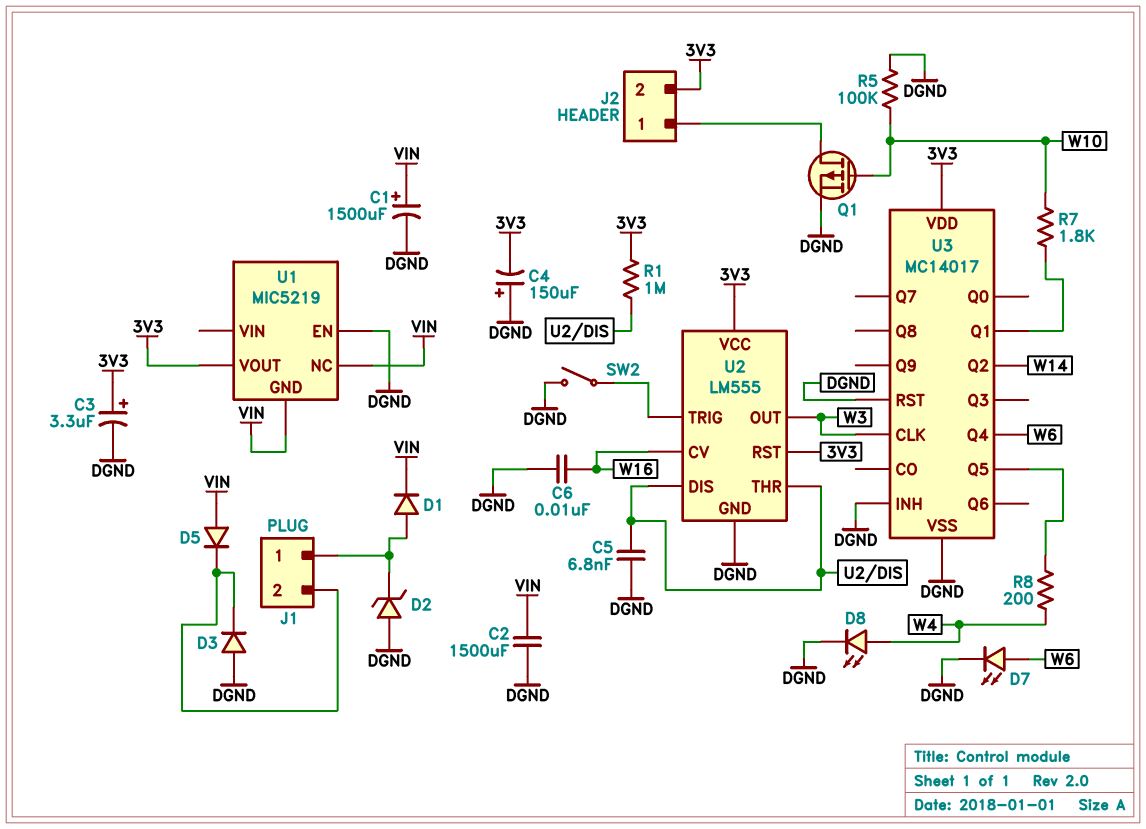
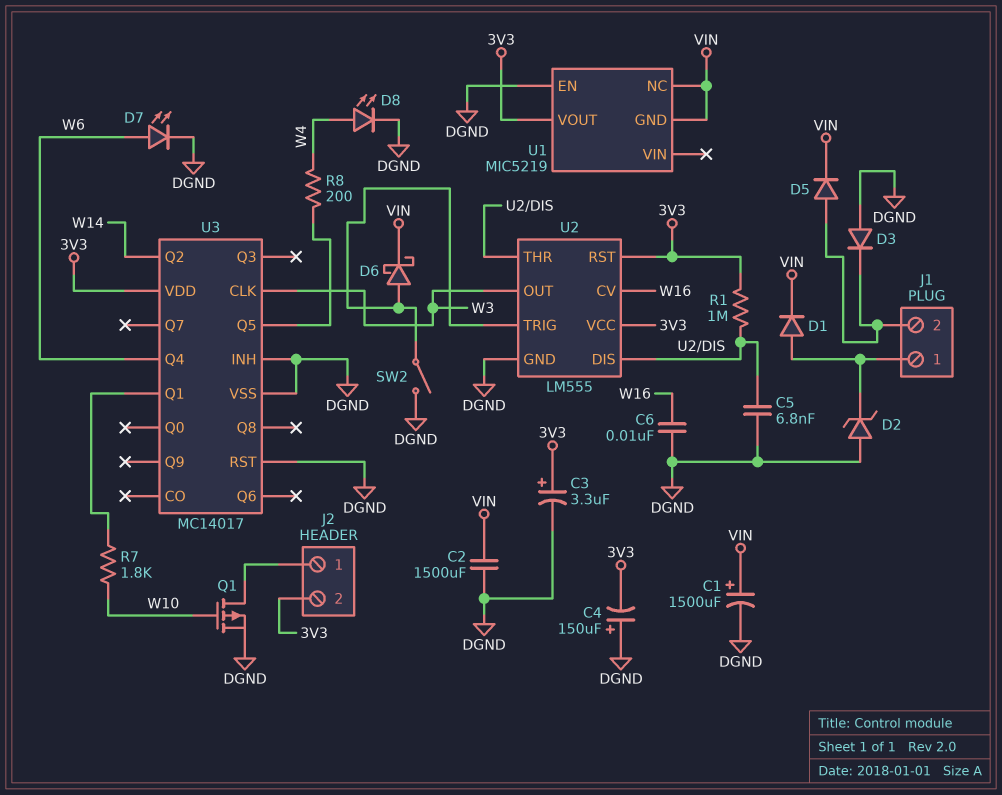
D5: diode (A VIN, K J1/2) -> diode (A J1/2, K VIN)
D6: none -> schottky (A U2/TRIG, K VIN)
R5: 100k (DGND, W10) -> none

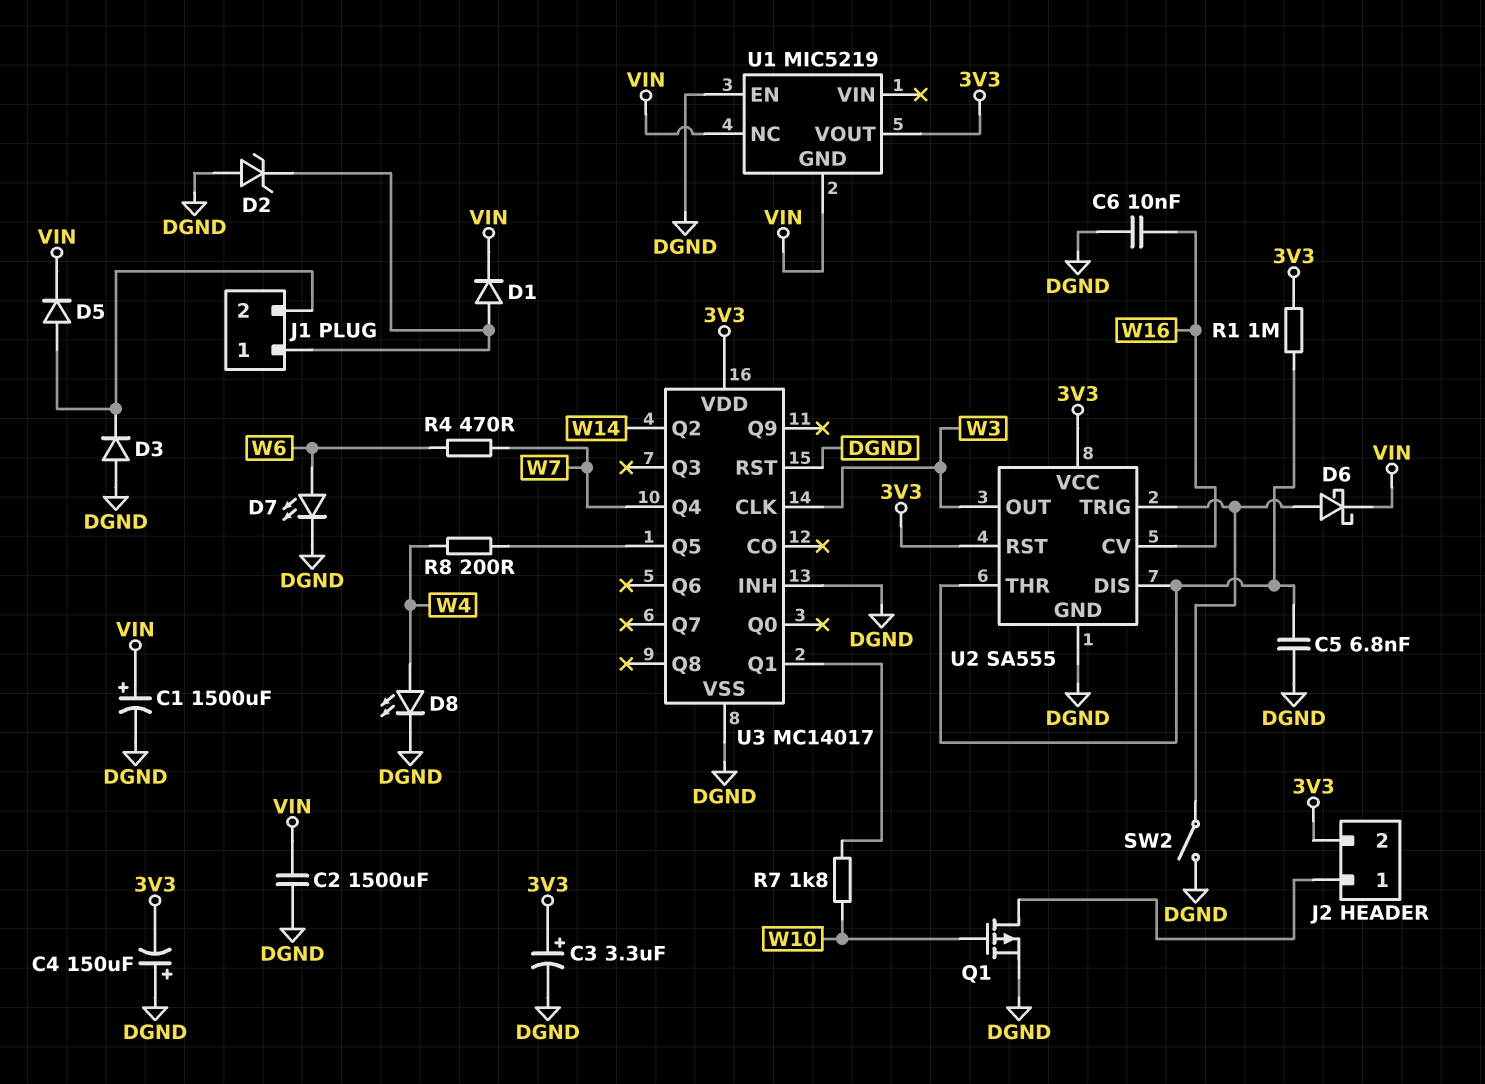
R4: none -> 470 (W6, W7)
U2: LM555 -> SA555
U3 pin Q4: W6 -> W7

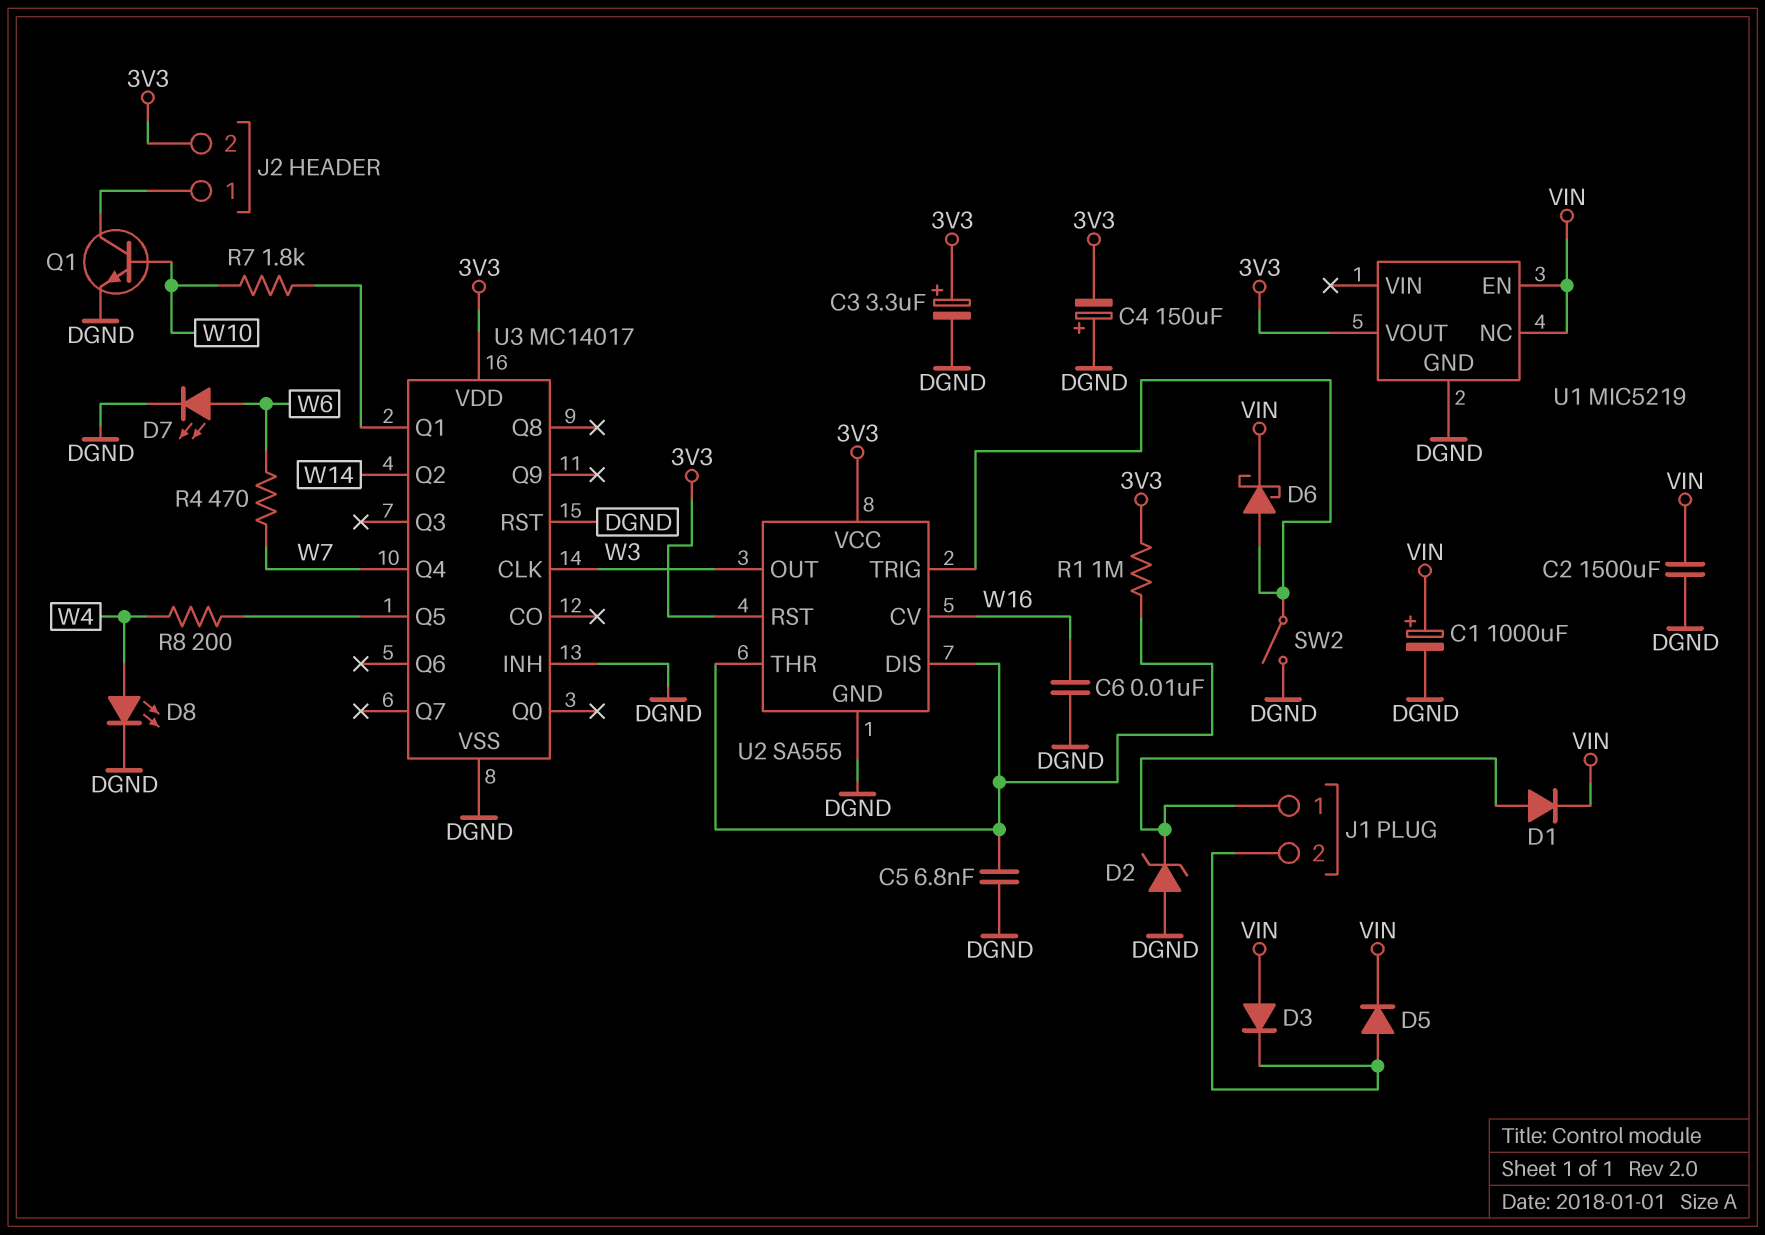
C1: 1500uF (plus VIN, minus DGND) -> 1000uF (plus VIN, minus DGND)
D3: diode (A DGND, K J1/2) -> diode (A VIN, K J1/2)
Q1: PMOS (G W10, D J2/1, S DGND) -> NPN (B W10, C J2/1, E DGND)
U1 pin EN: DGND -> VIN
U1 pin GND: VIN -> DGND

